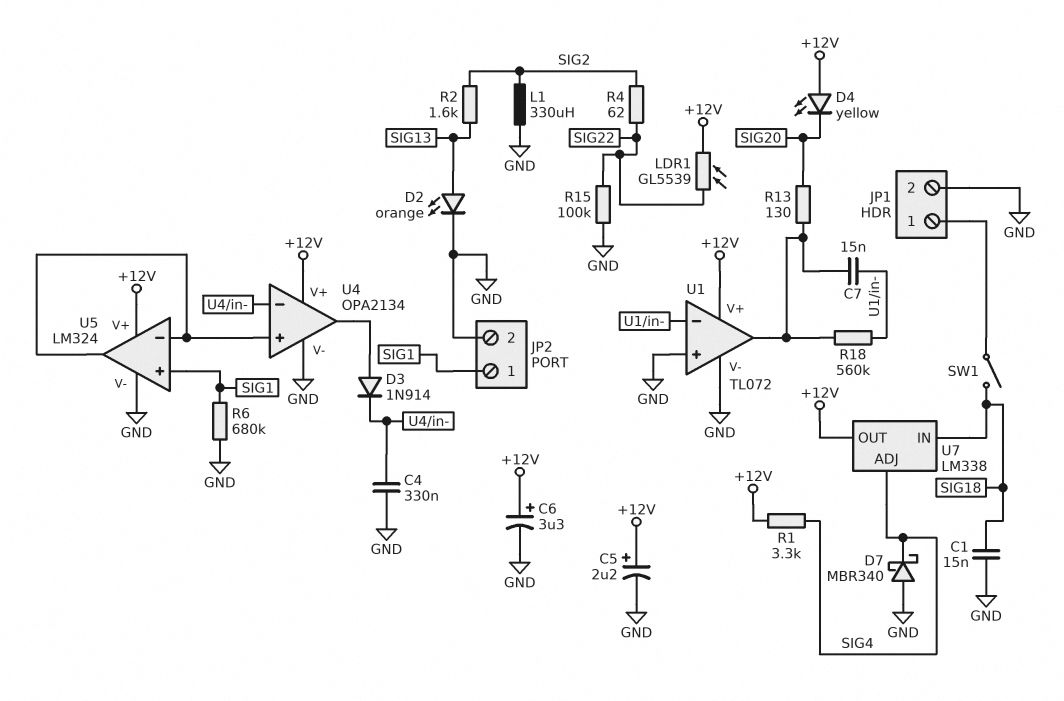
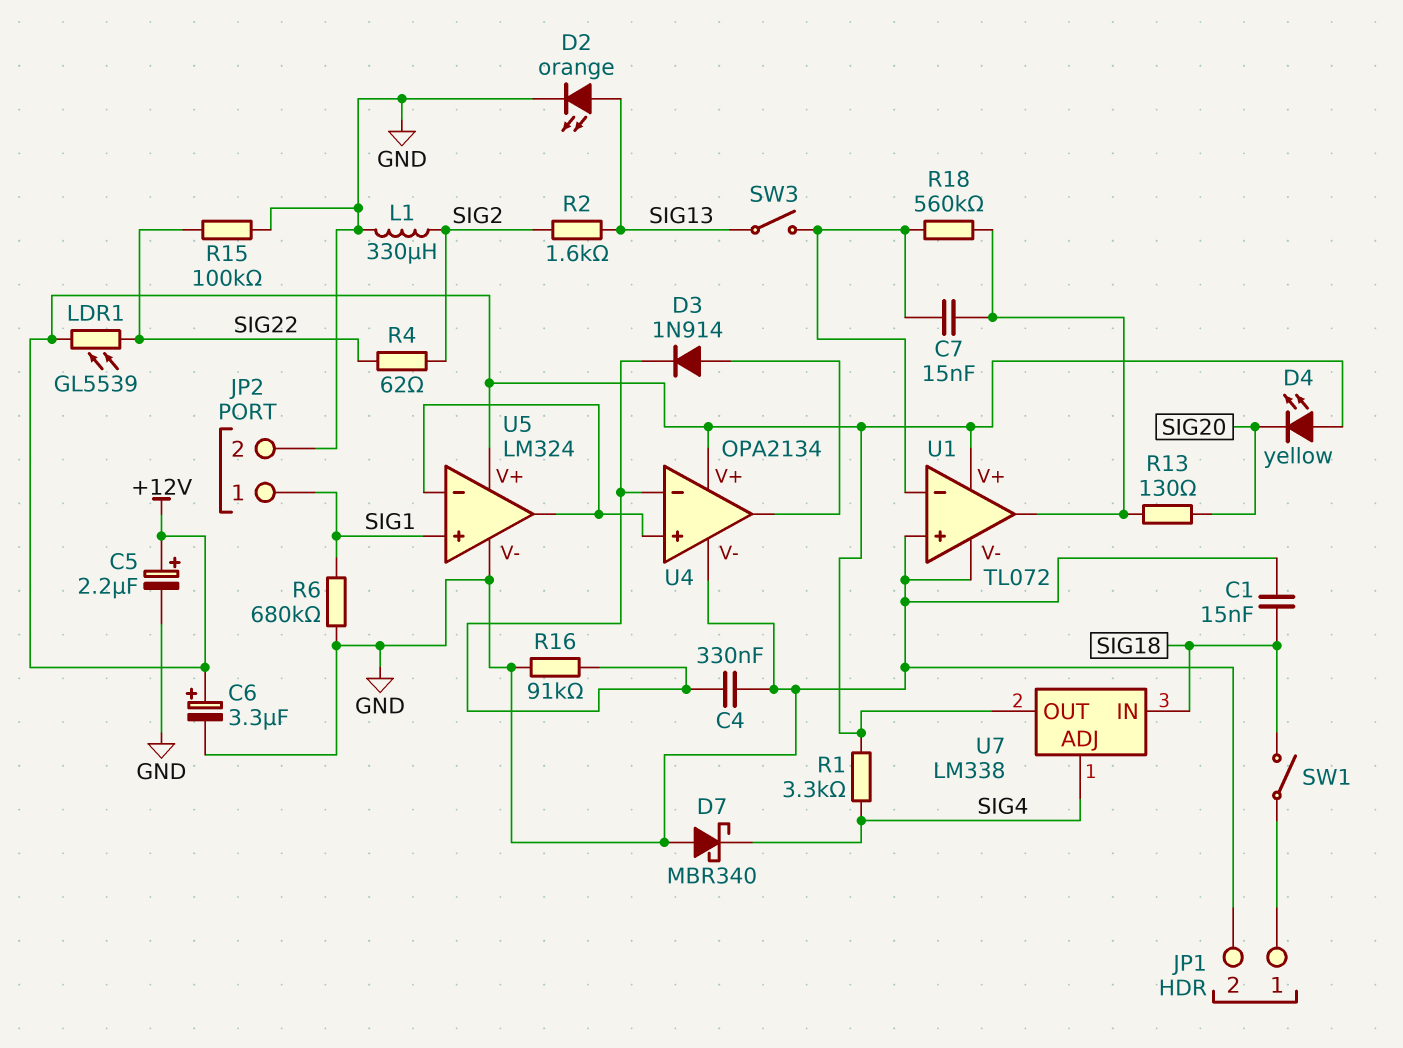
R16: none -> 91k (GND, U4/in-)
SW3: none -> switch (SIG13, U1/in-)

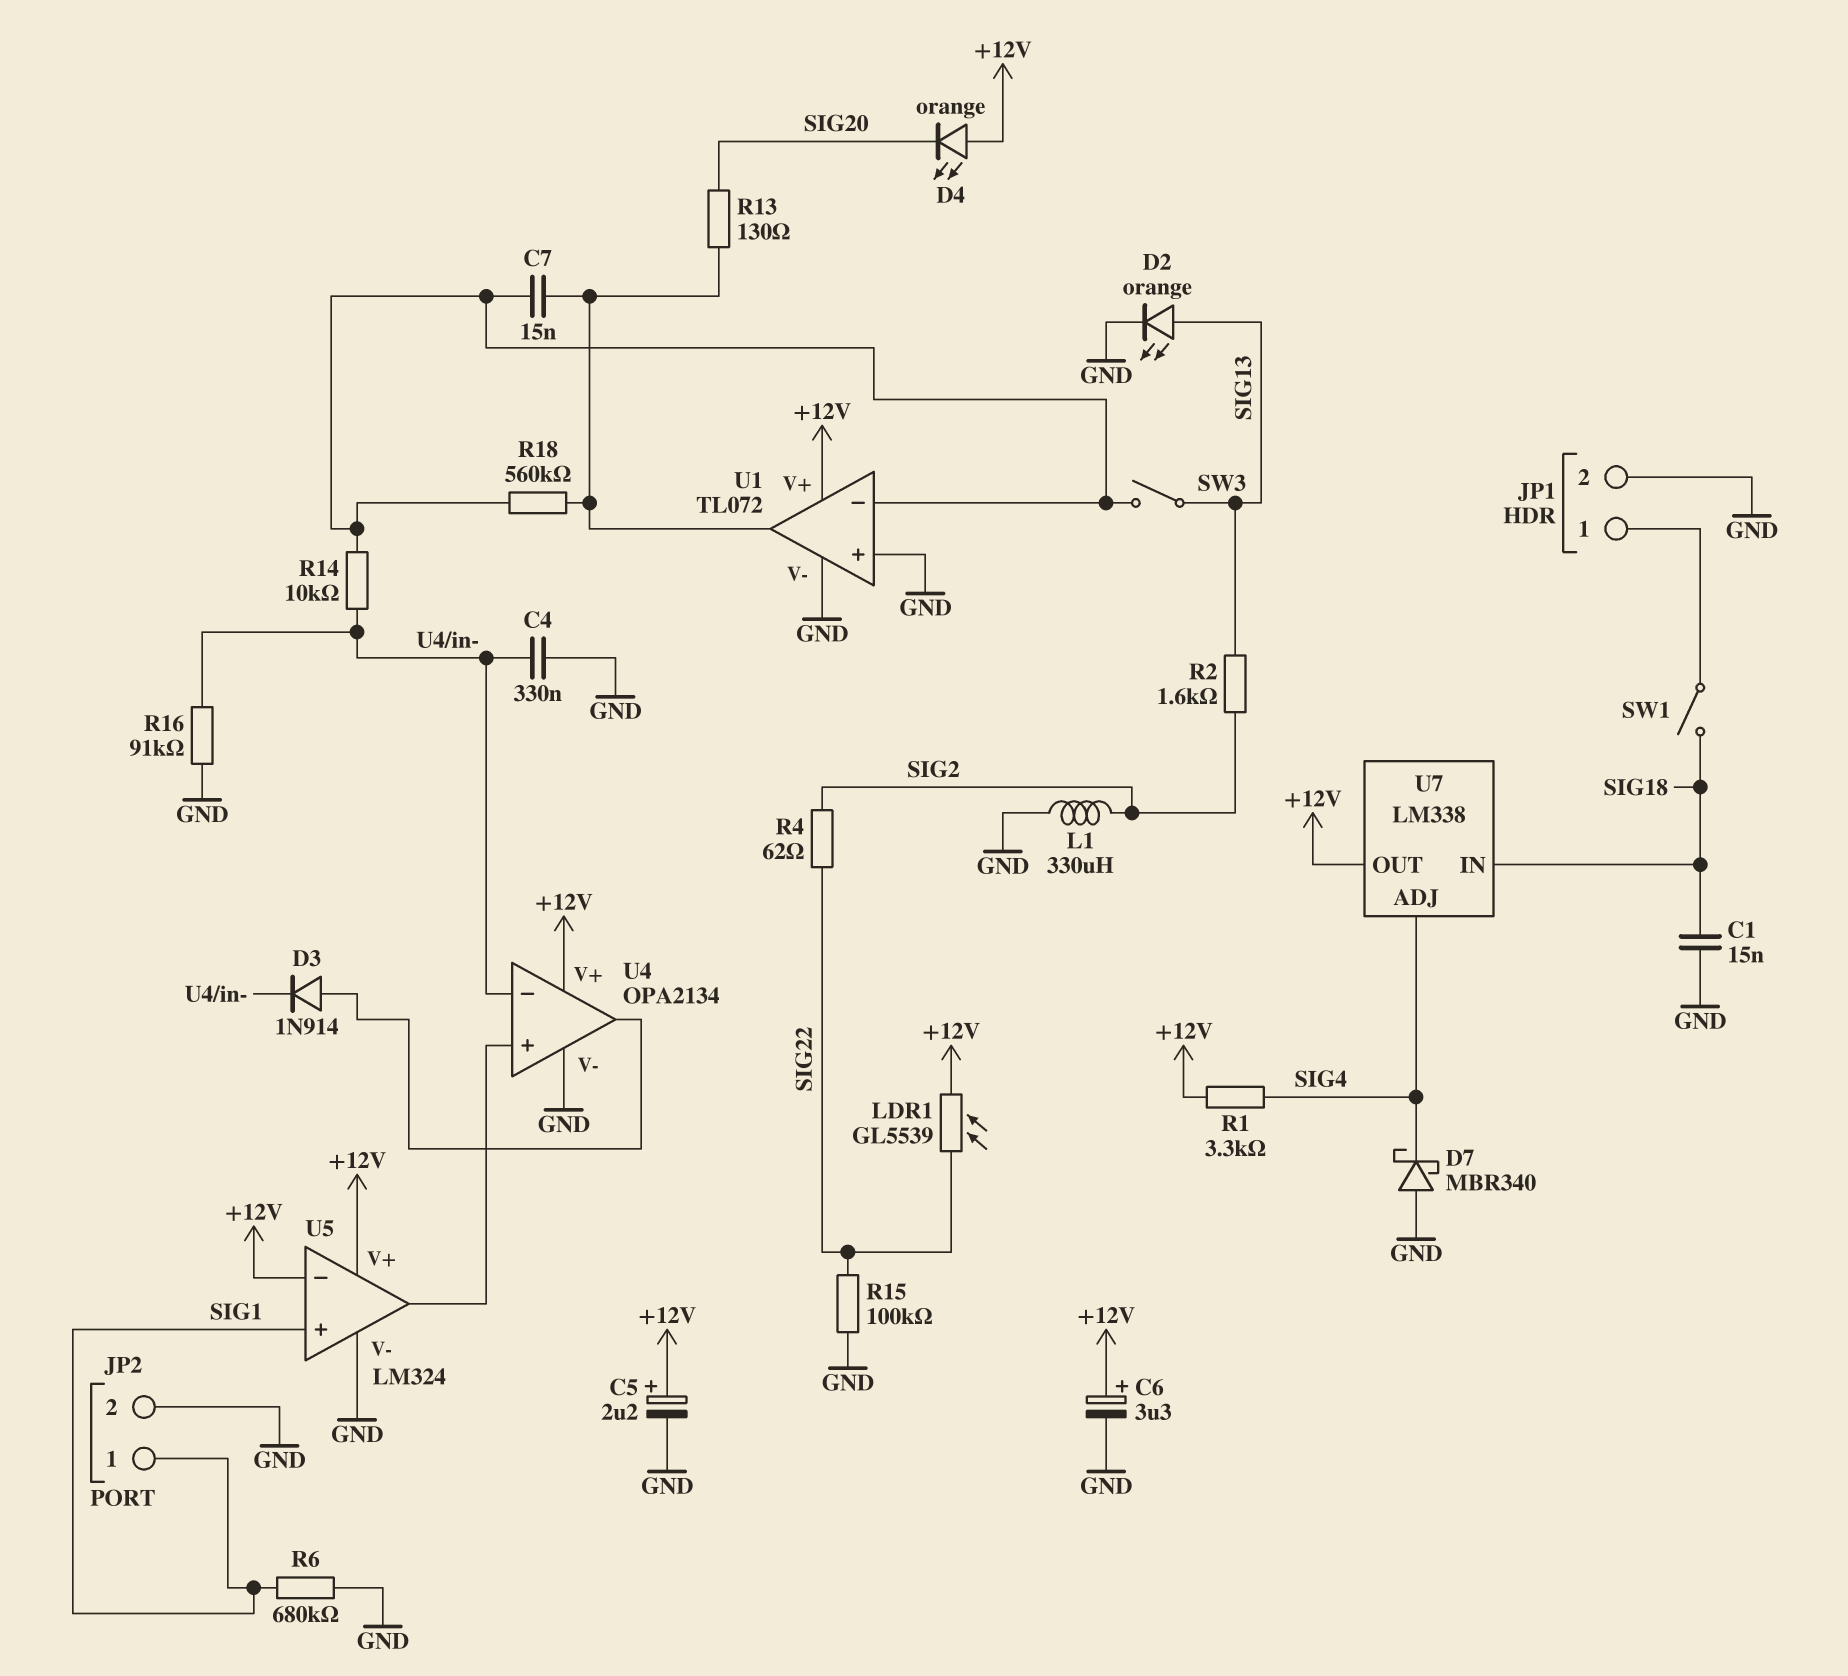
D4: LED yellow (A +12V, K SIG20) -> LED orange (A +12V, K SIG20)
R14: none -> 10k (U1/in-, U4/in-)
U5 pin in-: U4/in+ -> +12V

